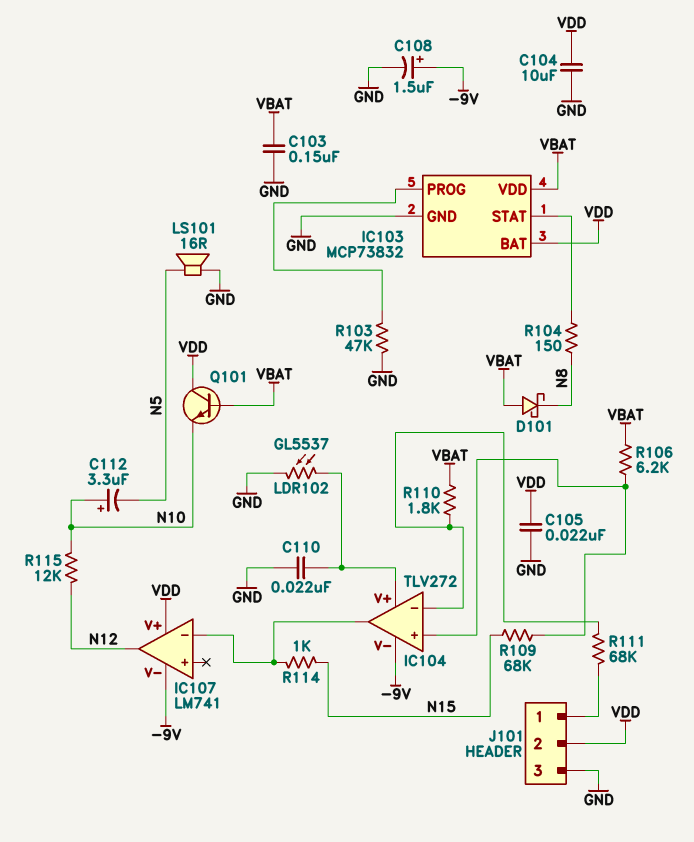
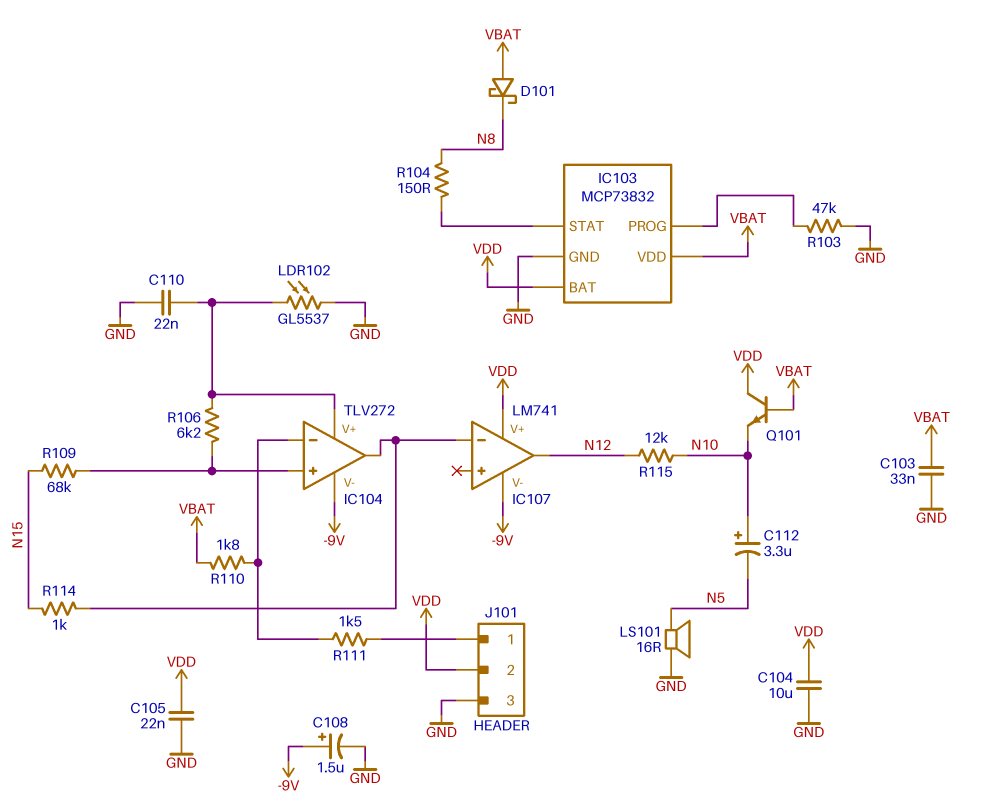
C103: 150nF (GND, VBAT) -> 33nF (GND, VBAT)
R106: 6.2k (IC104/in+, VBAT) -> 6.2k (IC104/V+, IC104/in+)
R111: 68k (IC104/in-, J101/1) -> 1.5k (IC104/in-, J101/1)

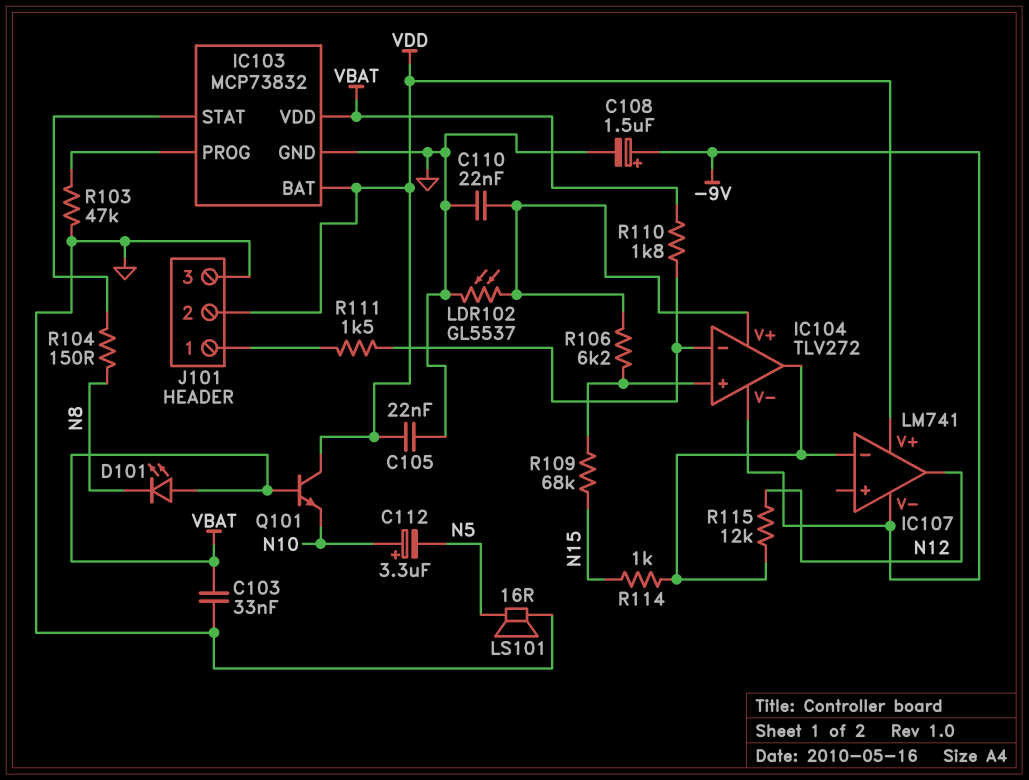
C104: 10uF (GND, VDD) -> none
D101: schottky (A VBAT, K N8) -> LED (A VBAT, K N8)
R115: 12k (N10, N12) -> 12k (IC104/out, N12)

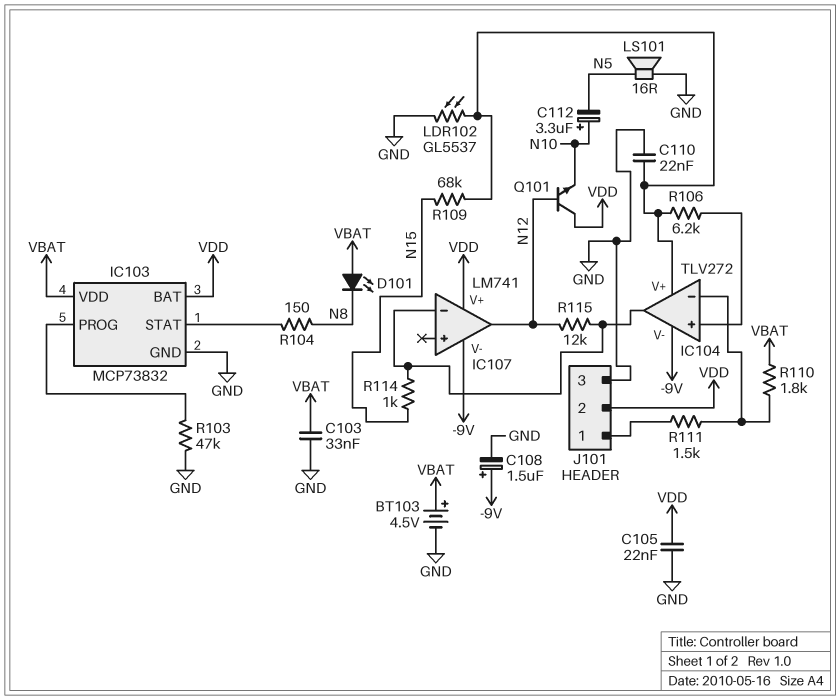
BT103: none -> 4.5V (plus VBAT, minus GND)
Q101: NPN (B VBAT, C VDD, E N10) -> NPN (B N12, C VDD, E N10)
R109: 68k (IC104/in+, N15) -> 68k (IC104/V+, N15)

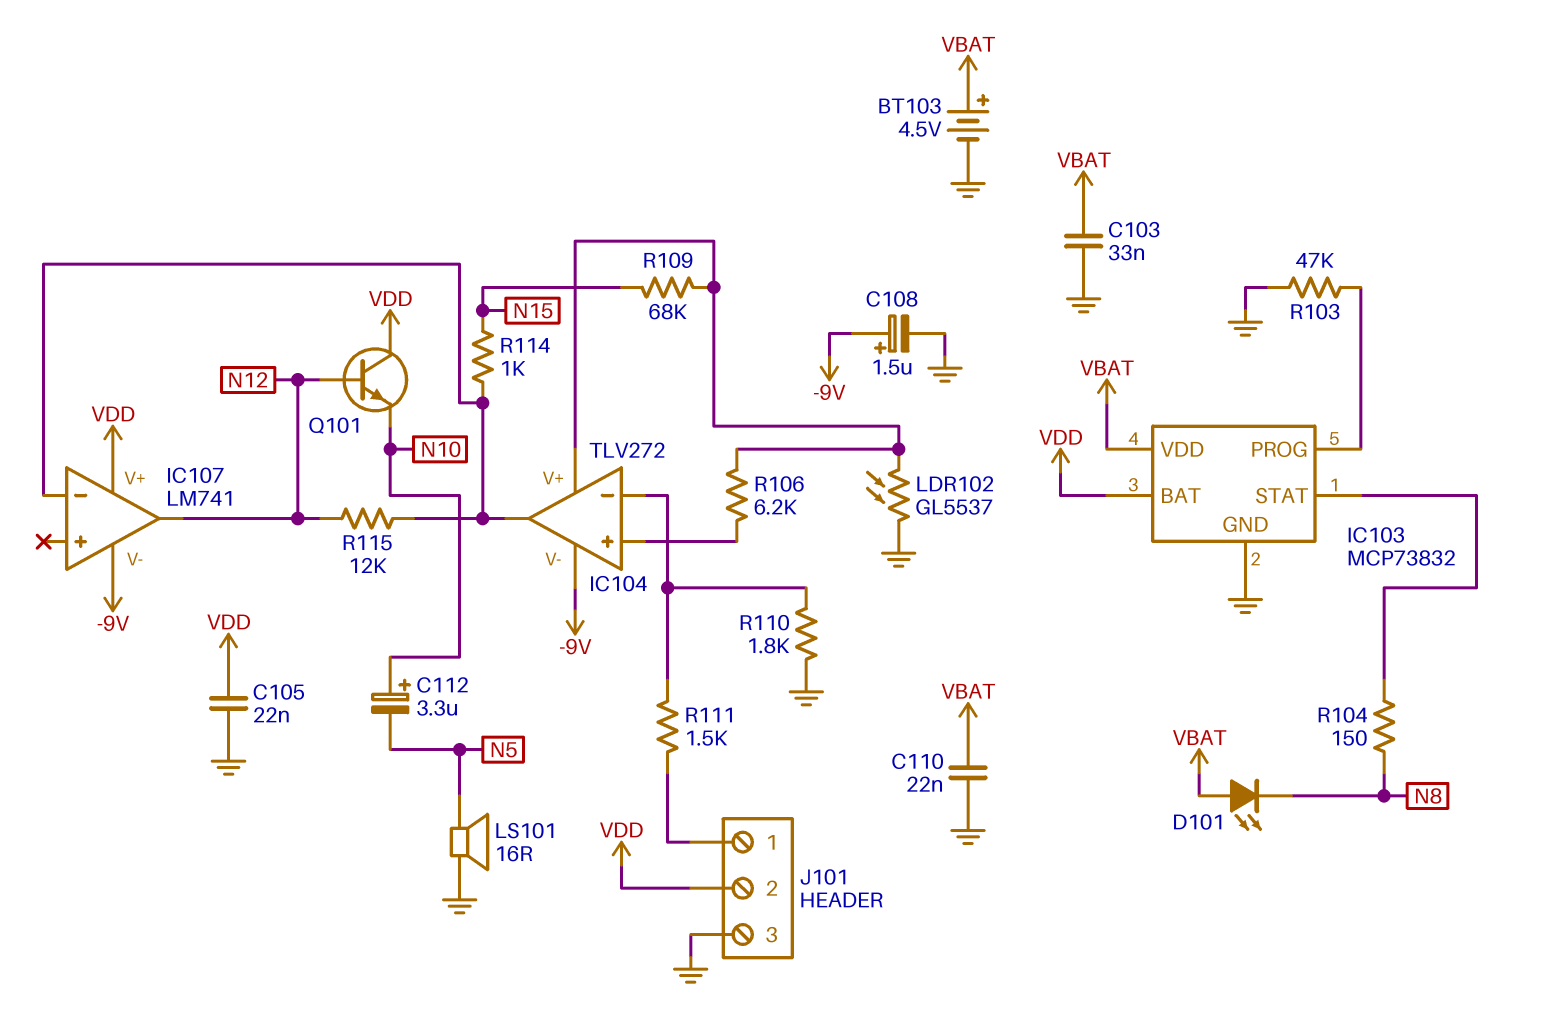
C110: 22nF (GND, IC104/V+) -> 22nF (GND, VBAT)
R110: 1.8k (IC104/in-, VBAT) -> 1.8k (GND, IC104/in-)

